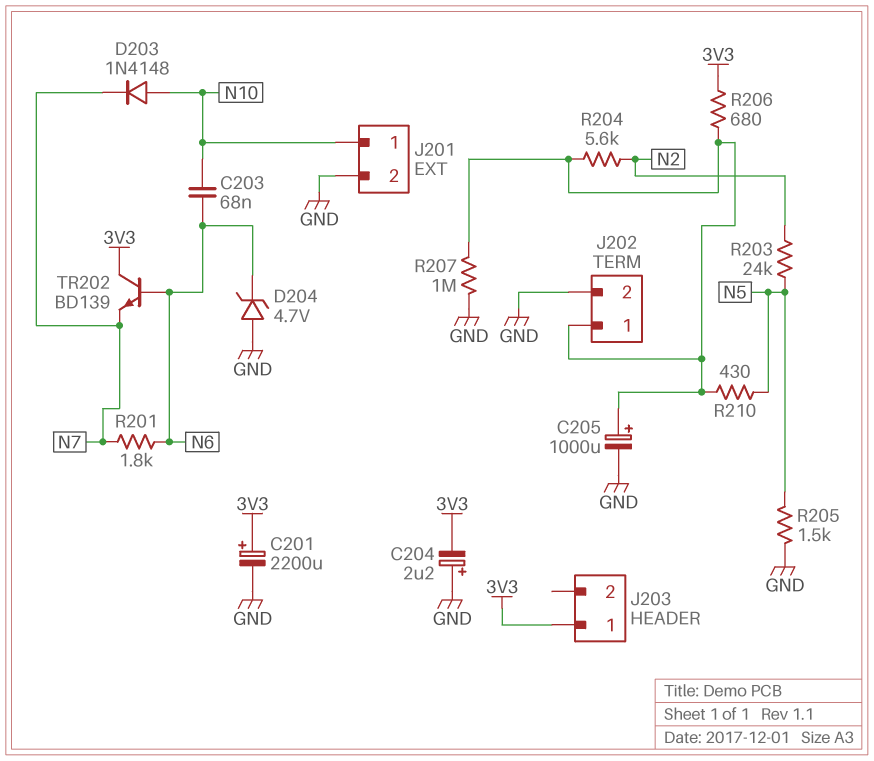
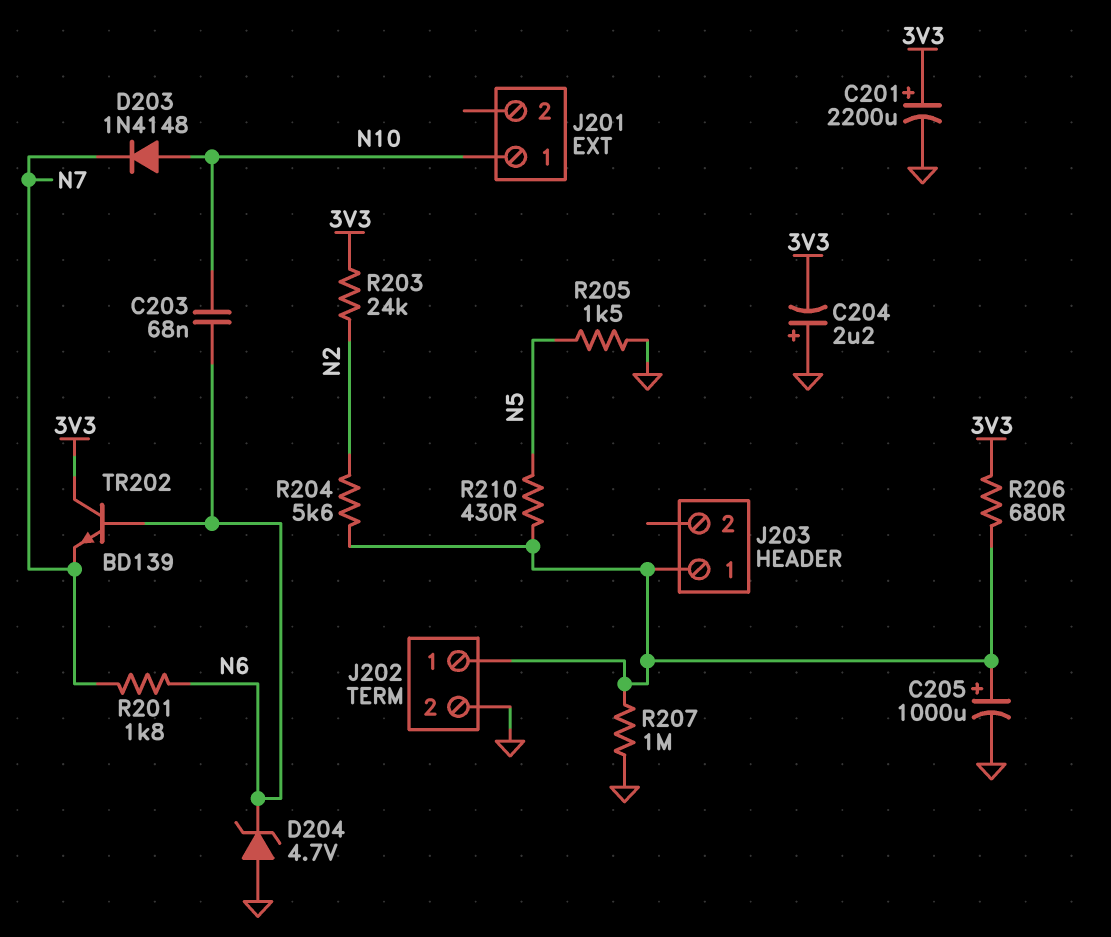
J201 pin 2: GND -> none
J203 pin 1: 3V3 -> J202/1
R203: 24k (N2, N5) -> 24k (3V3, N2)

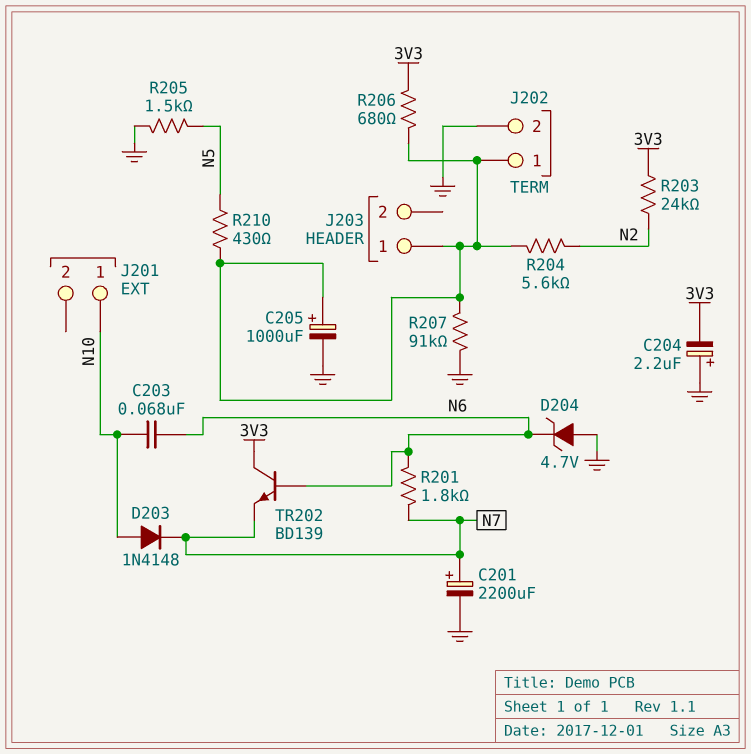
C201: 2200uF (plus 3V3, minus GND) -> 2200uF (plus N7, minus GND)
R207: 1M (GND, J202/1) -> 91k (GND, J202/1)

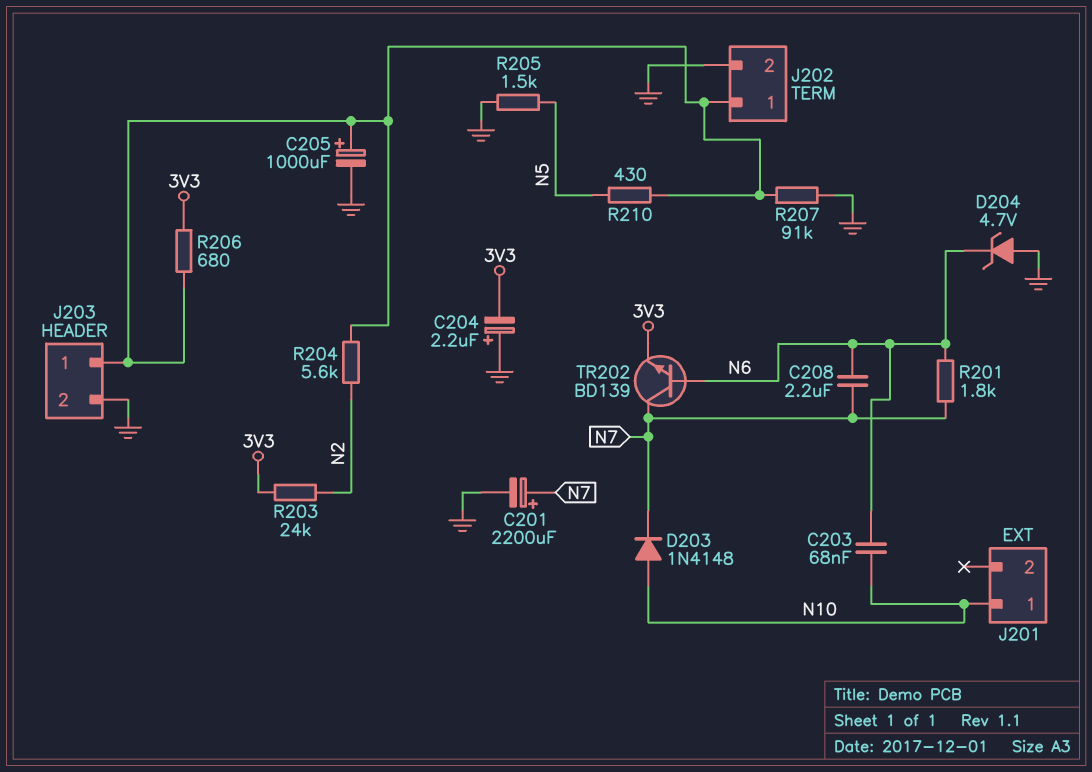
C208: none -> 2.2uF (N6, N7)
J203 pin 2: none -> GND
TR202: NPN BD139 (B N6, C 3V3, E N7) -> NPN BD139 (B N6, C N7, E 3V3)

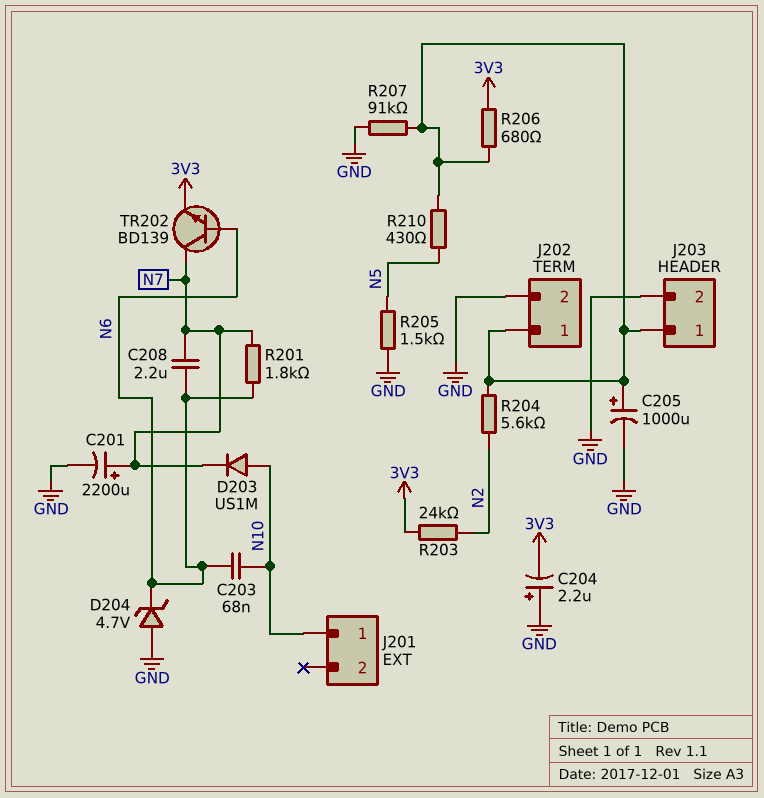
D203: diode 1N4148 (A N10, K N7) -> diode US1M (A N10, K N7)

